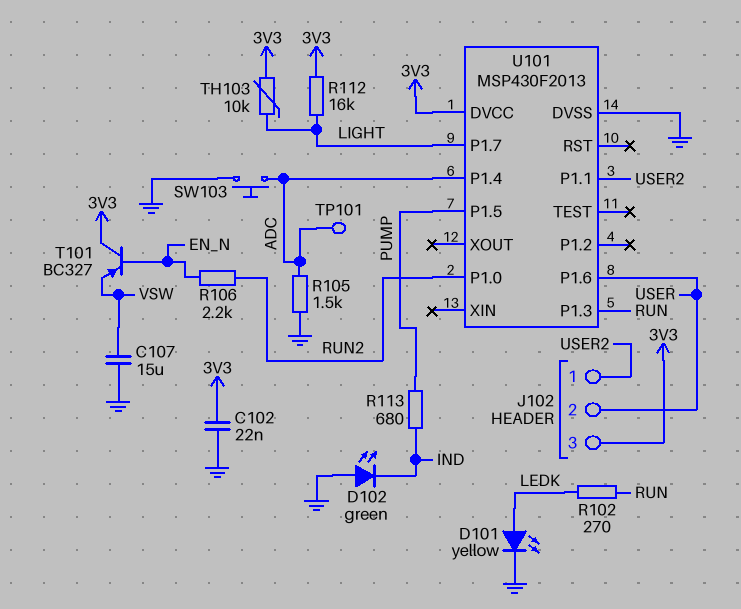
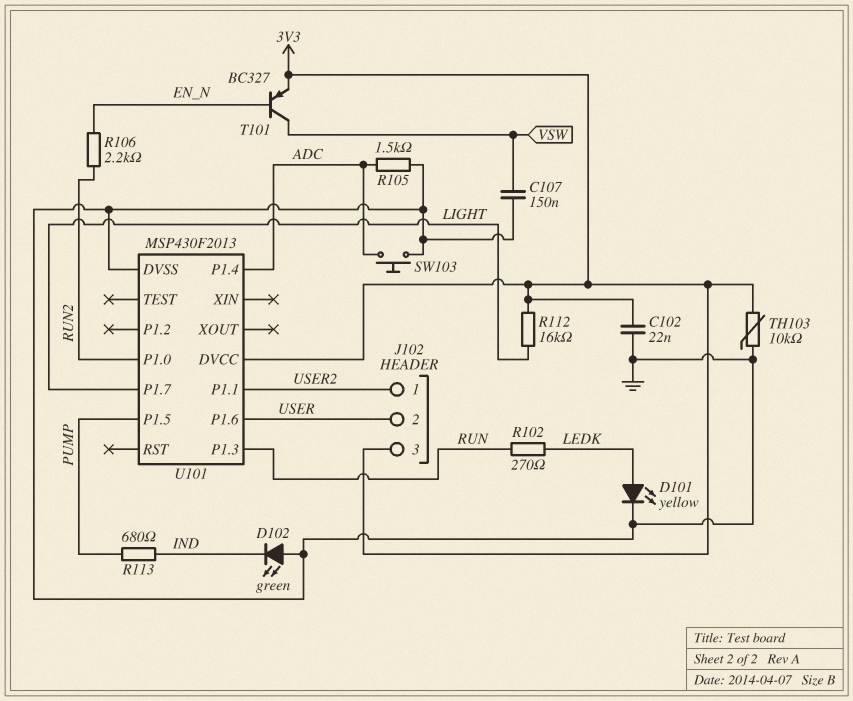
C107: 15uF (GND, VSW) -> 150nF (GND, VSW)
T101: PNP BC327 (B EN_N, C 3V3, E VSW) -> PNP BC327 (B EN_N, C VSW, E 3V3)
TH103: 10k (3V3, LIGHT) -> 10k (3V3, GND)
TP101: test point (ADC) -> none

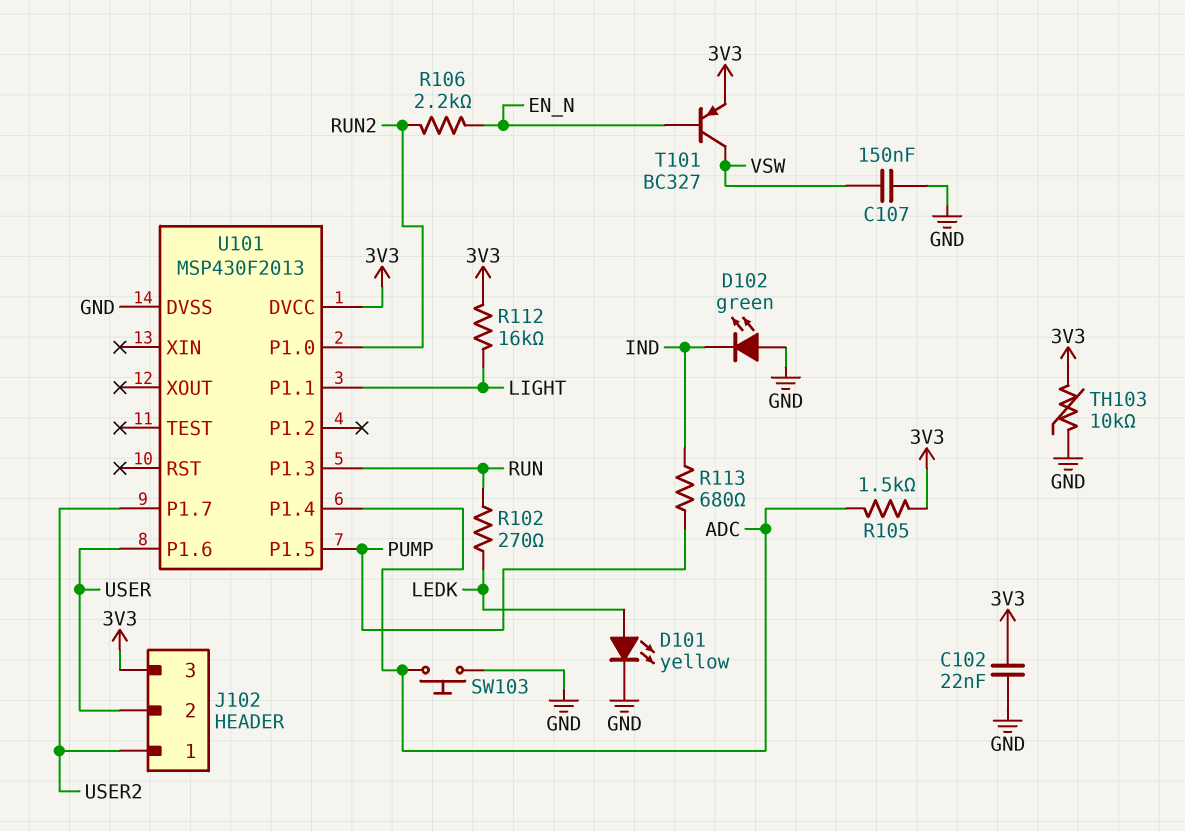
R105: 1.5k (ADC, GND) -> 1.5k (3V3, ADC)
U101 pin P1.1: USER2 -> LIGHT
U101 pin P1.7: LIGHT -> USER2

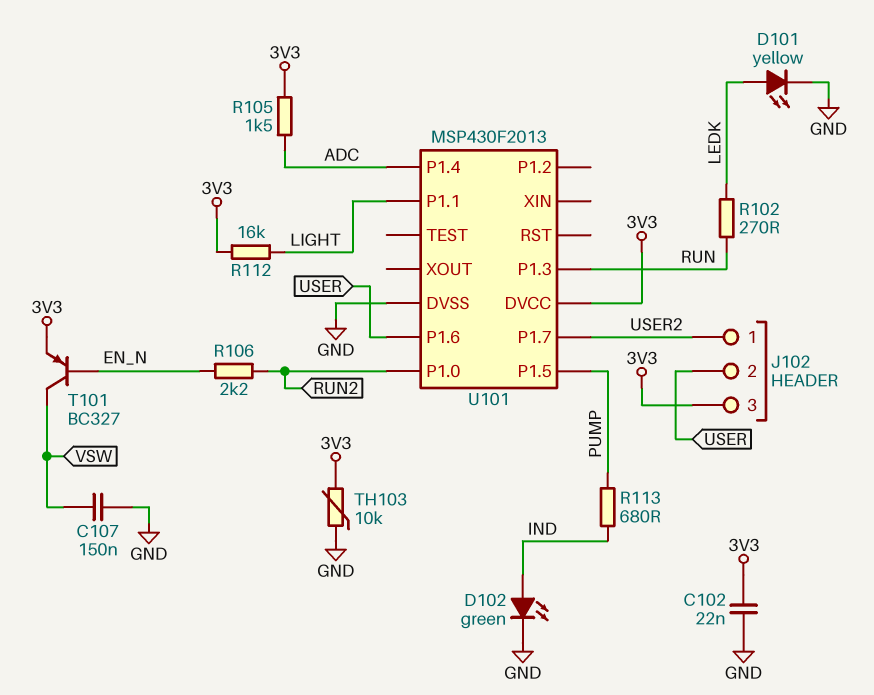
D102: LED green (A GND, K IND) -> LED green (A IND, K GND)
SW103: button (ADC, GND) -> none

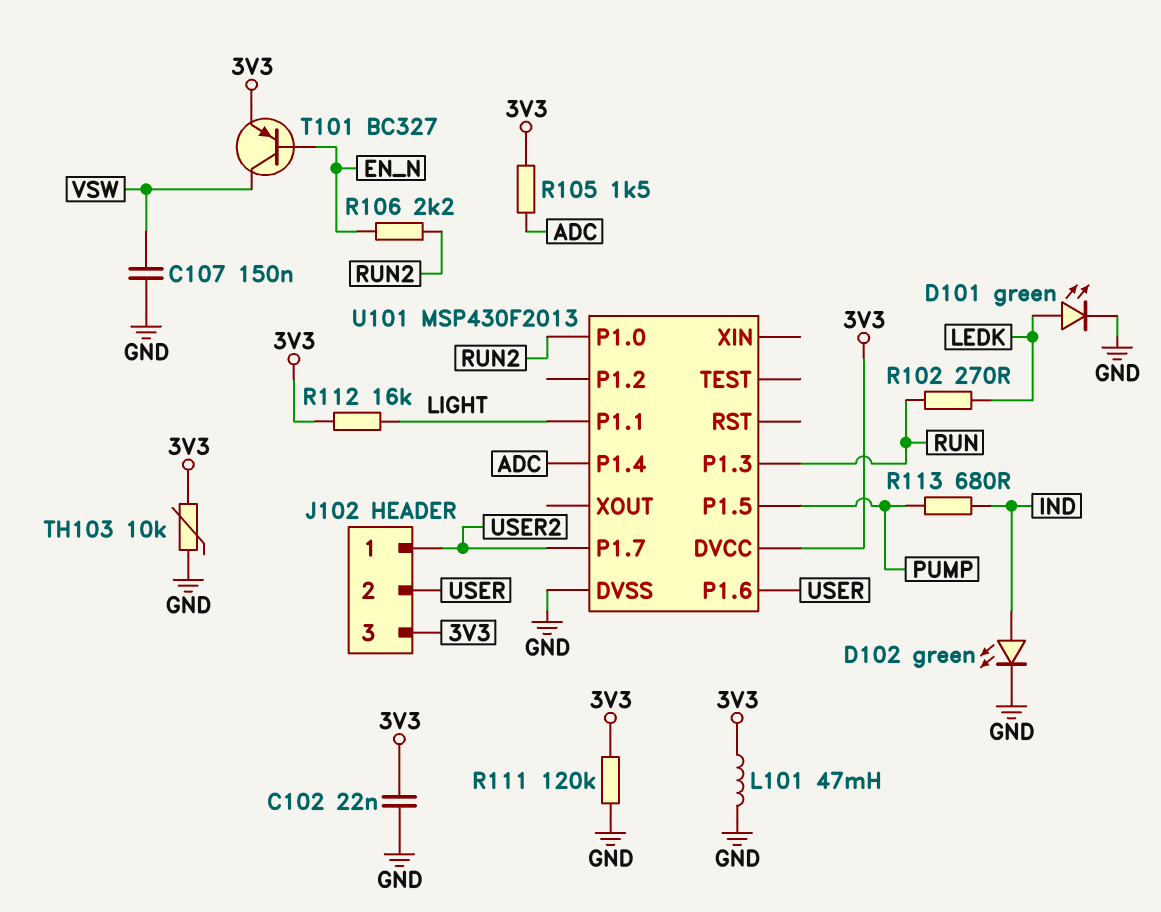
D101: LED yellow (A LEDK, K GND) -> LED green (A LEDK, K GND)
L101: none -> 47mH (3V3, GND)
R111: none -> 120k (3V3, GND)

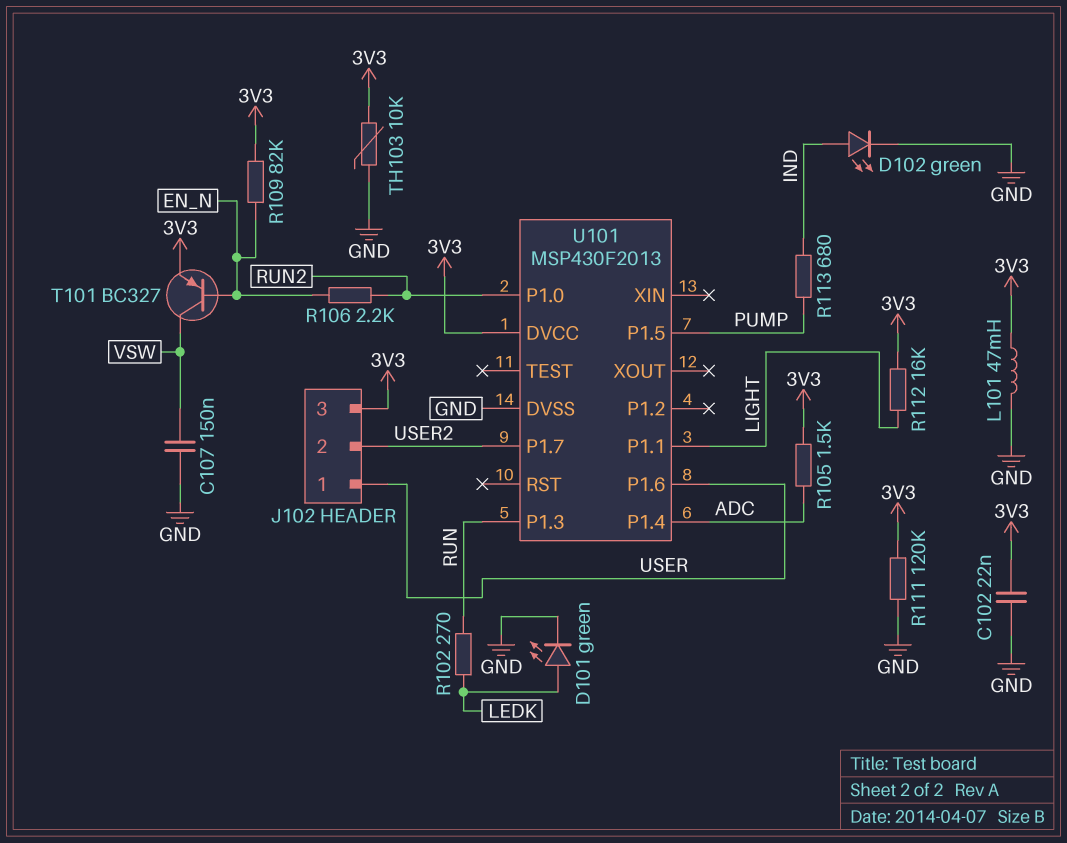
J102 pin 1: USER2 -> USER
J102 pin 2: USER -> USER2
R109: none -> 82k (3V3, EN_N)

